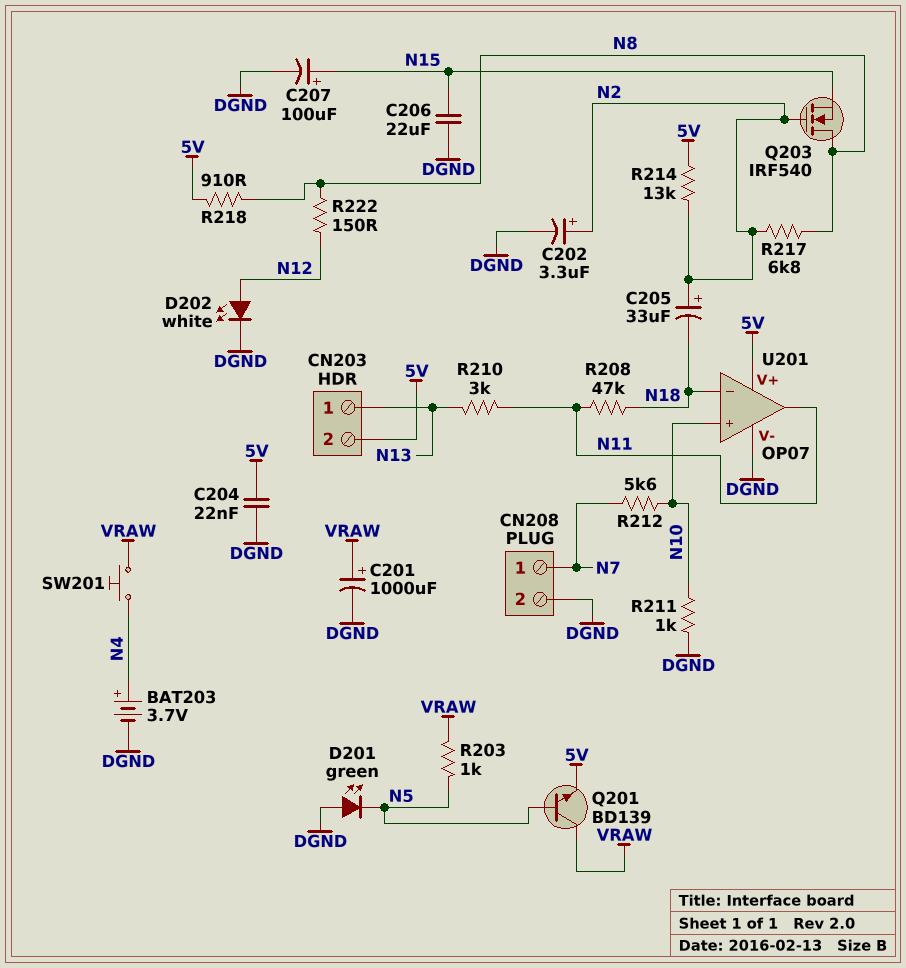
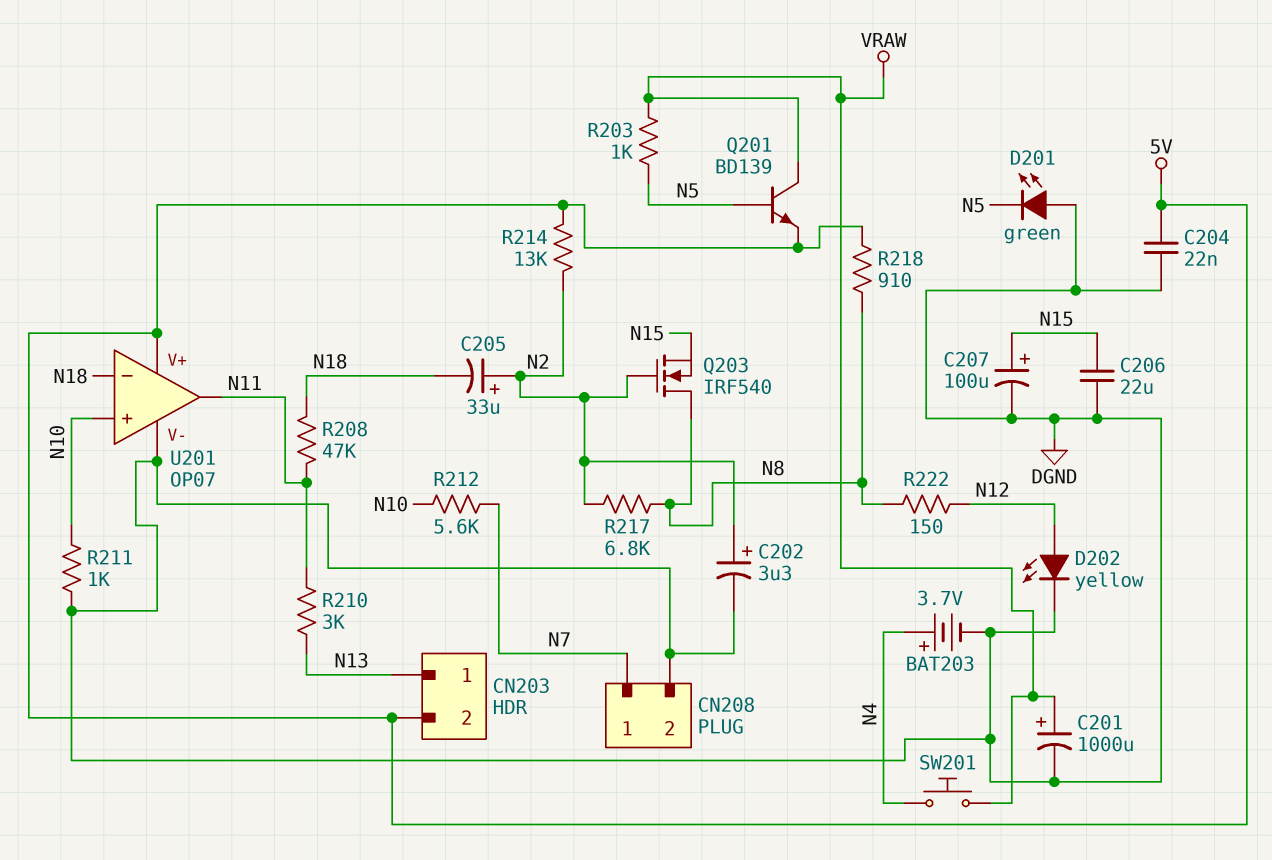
D202: LED white (A N12, K DGND) -> LED yellow (A N12, K DGND)

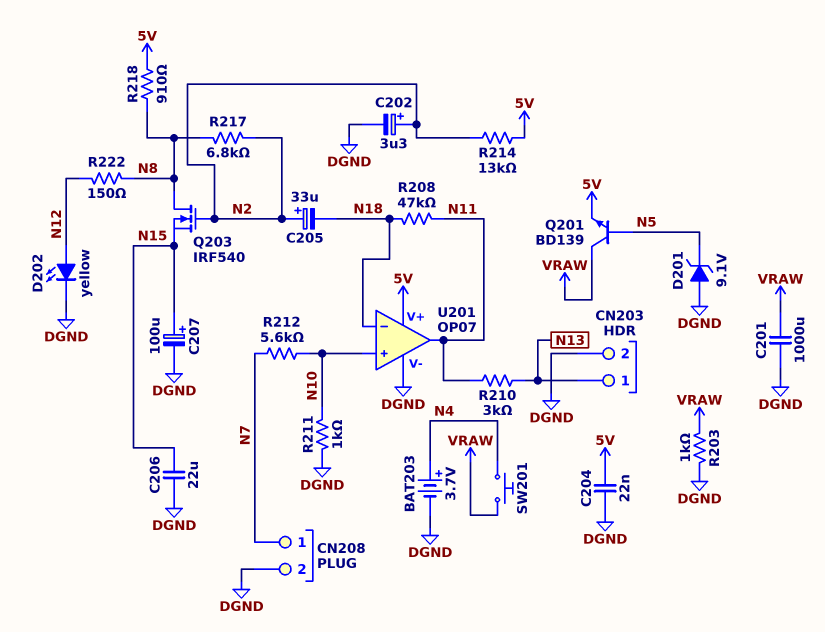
C201: 1000uF (plus VRAW, minus DGND) -> 1000uF (DGND, VRAW)
CN203 pin 2: 5V -> DGND
D201: LED green (A DGND, K N5) -> zener 9.1V (A DGND, K N5)
R203: 1k (N5, VRAW) -> 1k (DGND, VRAW)

